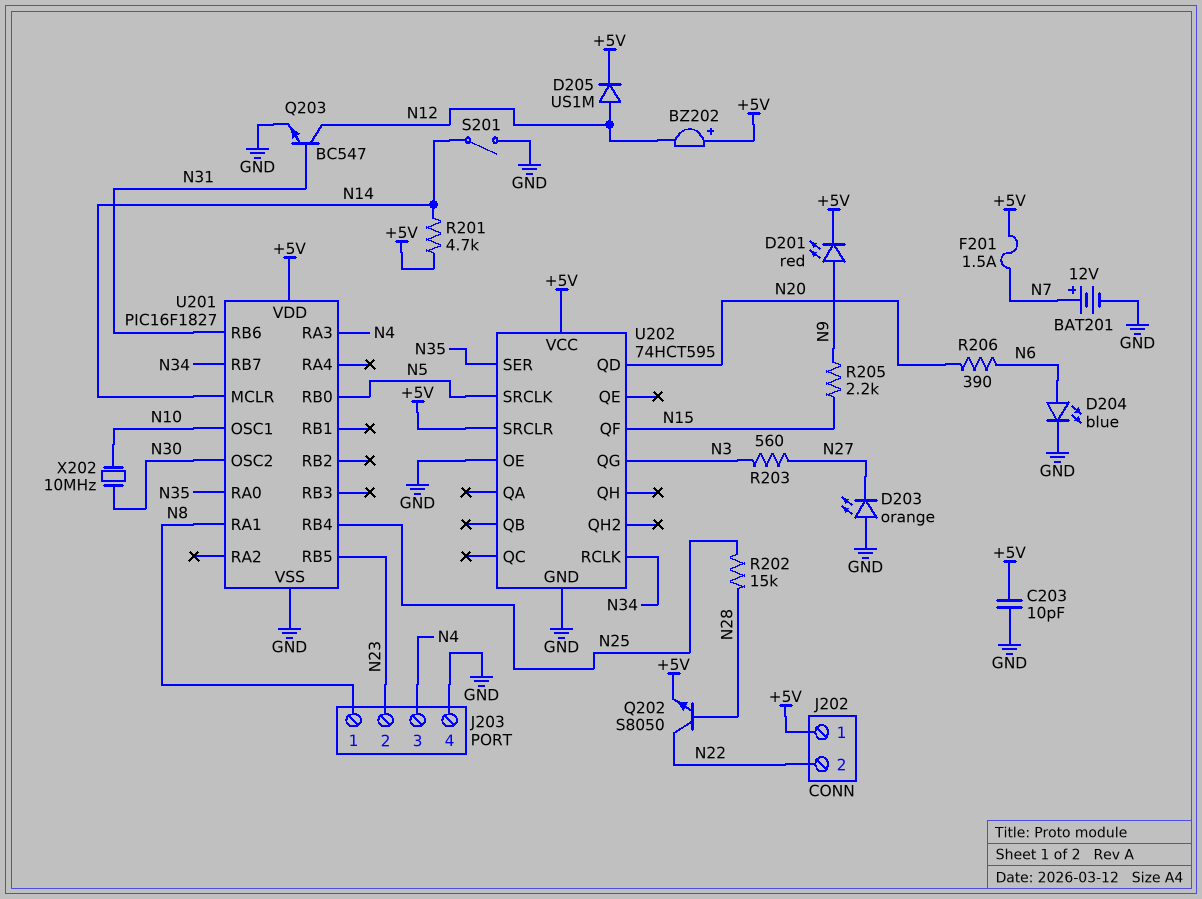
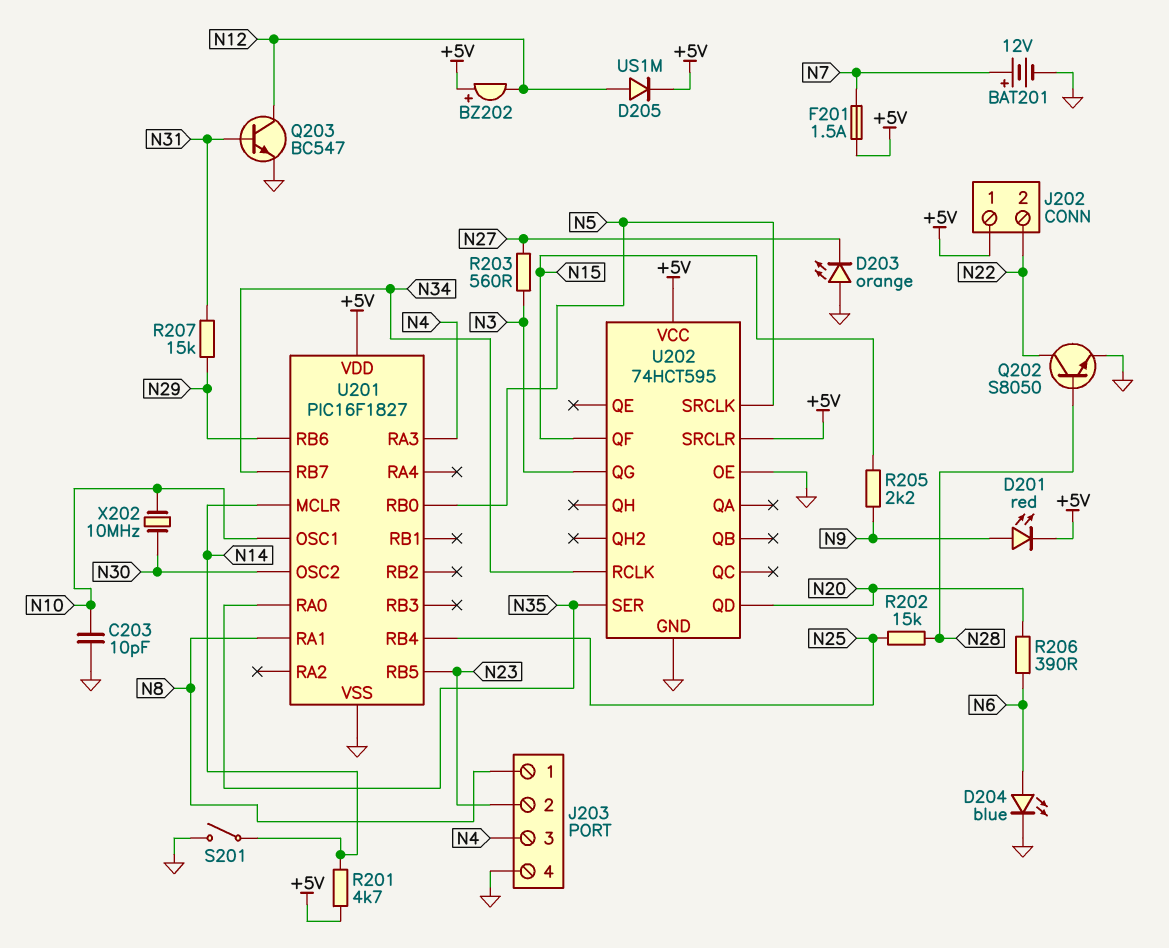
C203: 10pF (+5V, GND) -> 10pF (GND, N10)
Q202: NPN S8050 (B N28, C N22, E +5V) -> NPN S8050 (B N28, C N22, E GND)
R207: none -> 15k (N29, N31)
U201 pin RB6: N31 -> N29

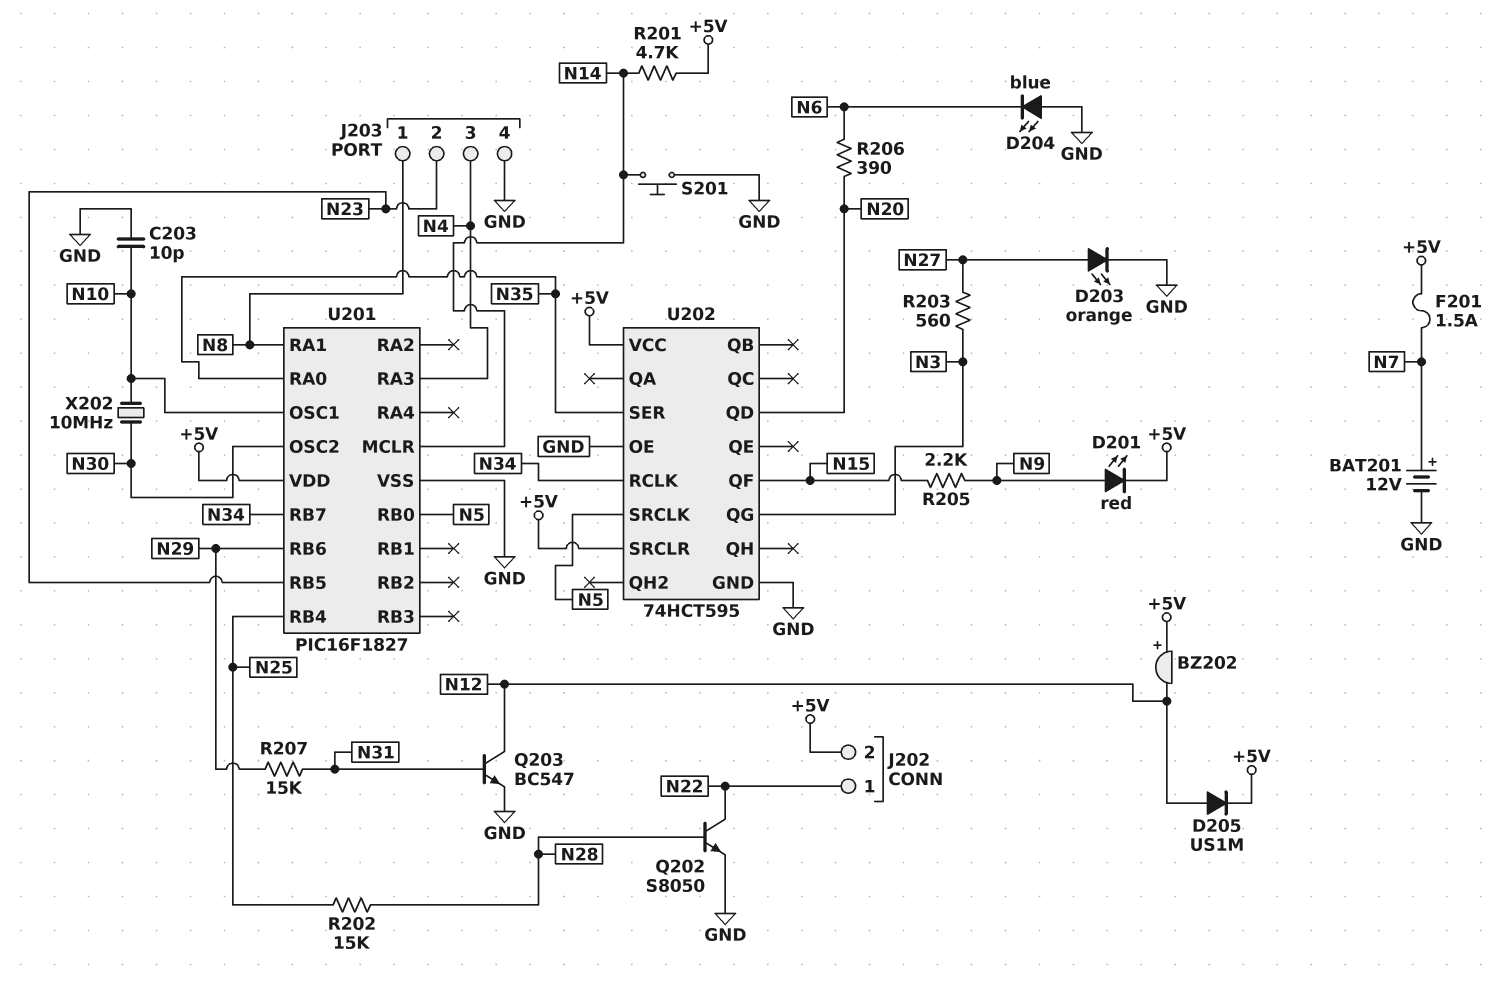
D203: LED orange (A GND, K N27) -> LED orange (A N27, K GND)
D204: LED blue (A N6, K GND) -> LED blue (A GND, K N6)
J202 pin 1: +5V -> N22
J202 pin 2: N22 -> +5V
S201: switch (GND, N14) -> button (GND, N14)

